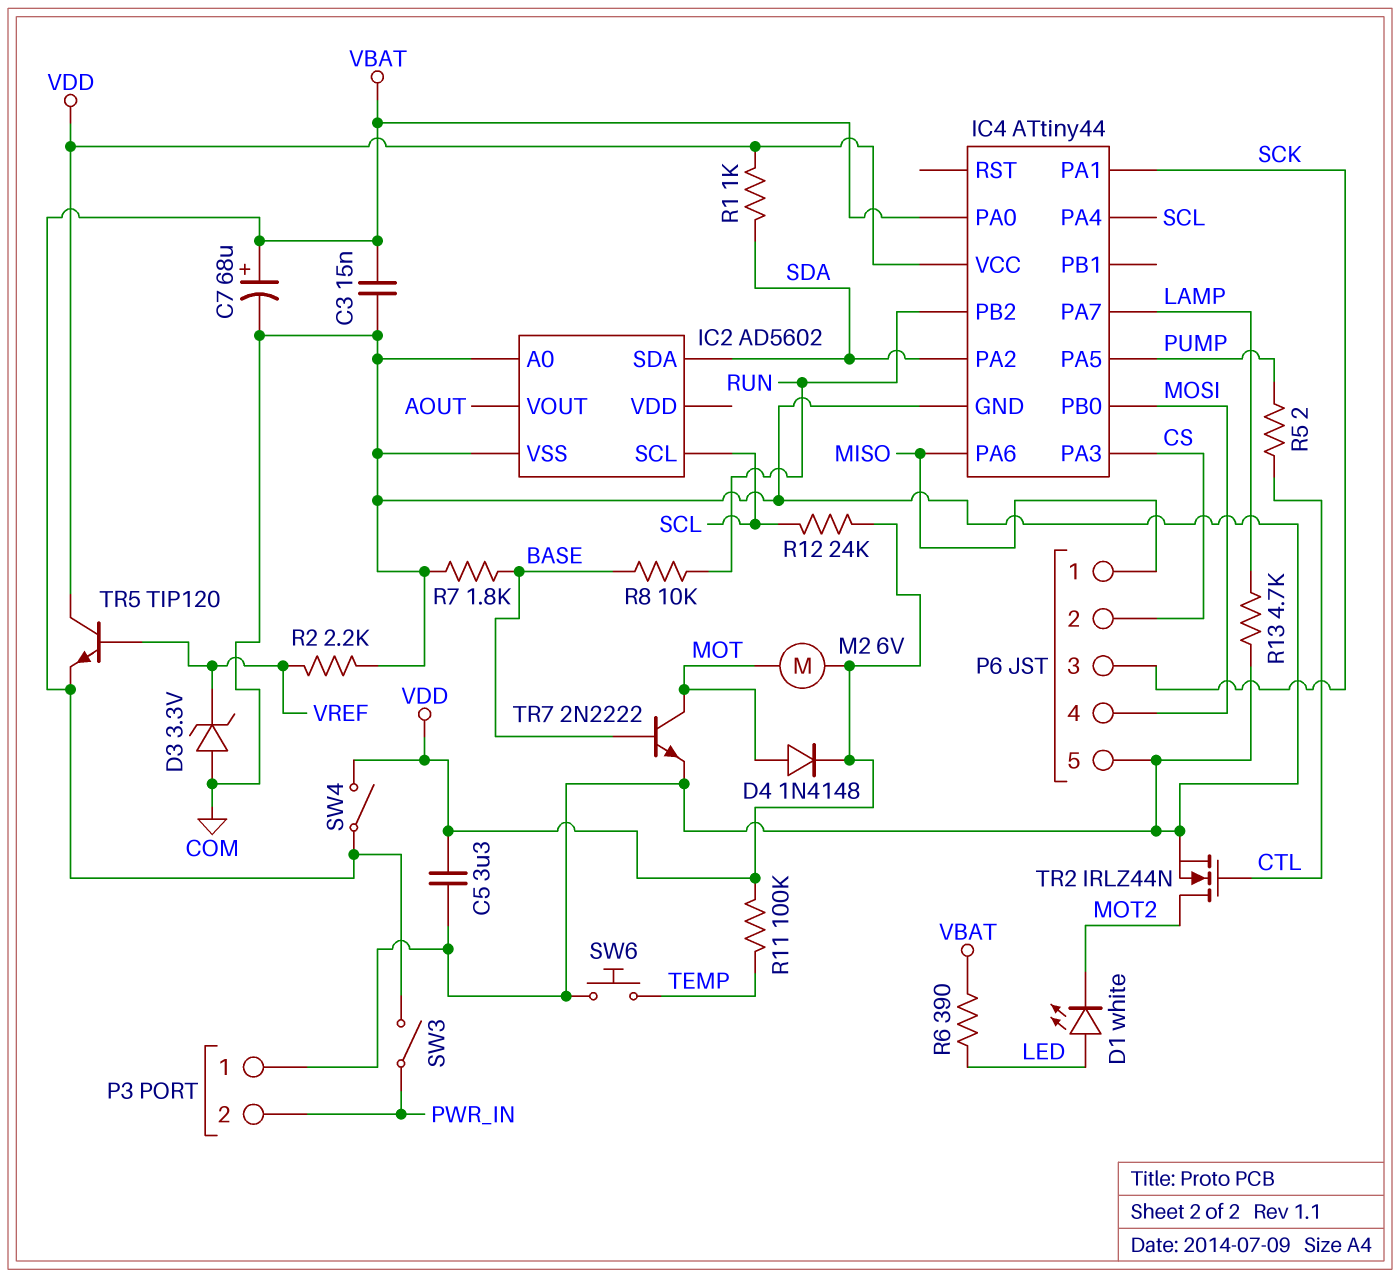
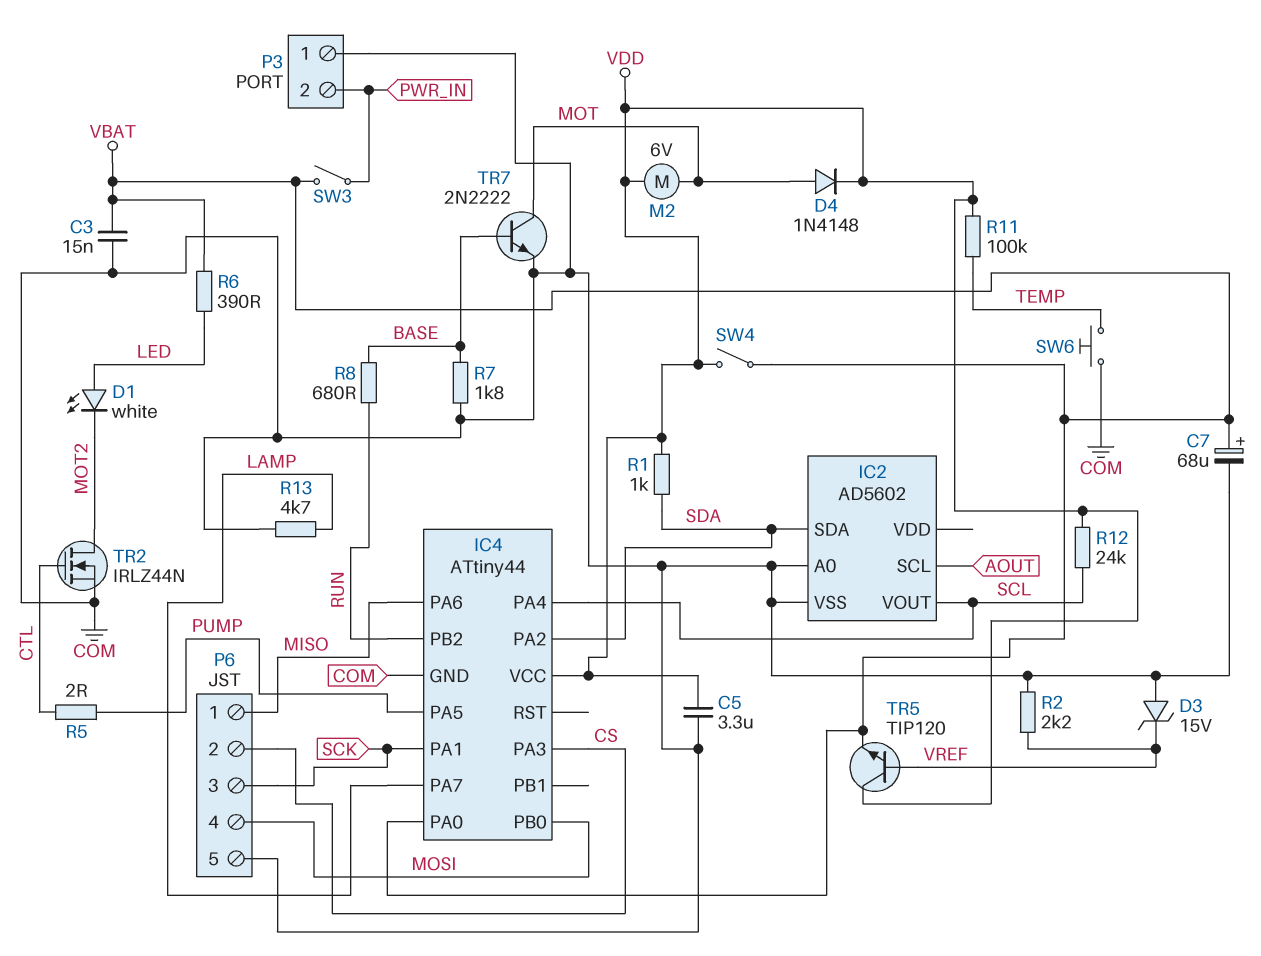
D3: zener 3.3V (A COM, K VREF) -> zener 15V (A COM, K VREF)
IC2 pin SCL: SCL -> AOUT
IC2 pin VOUT: AOUT -> SCL
R8: 10k (BASE, RUN) -> 680 (BASE, RUN)

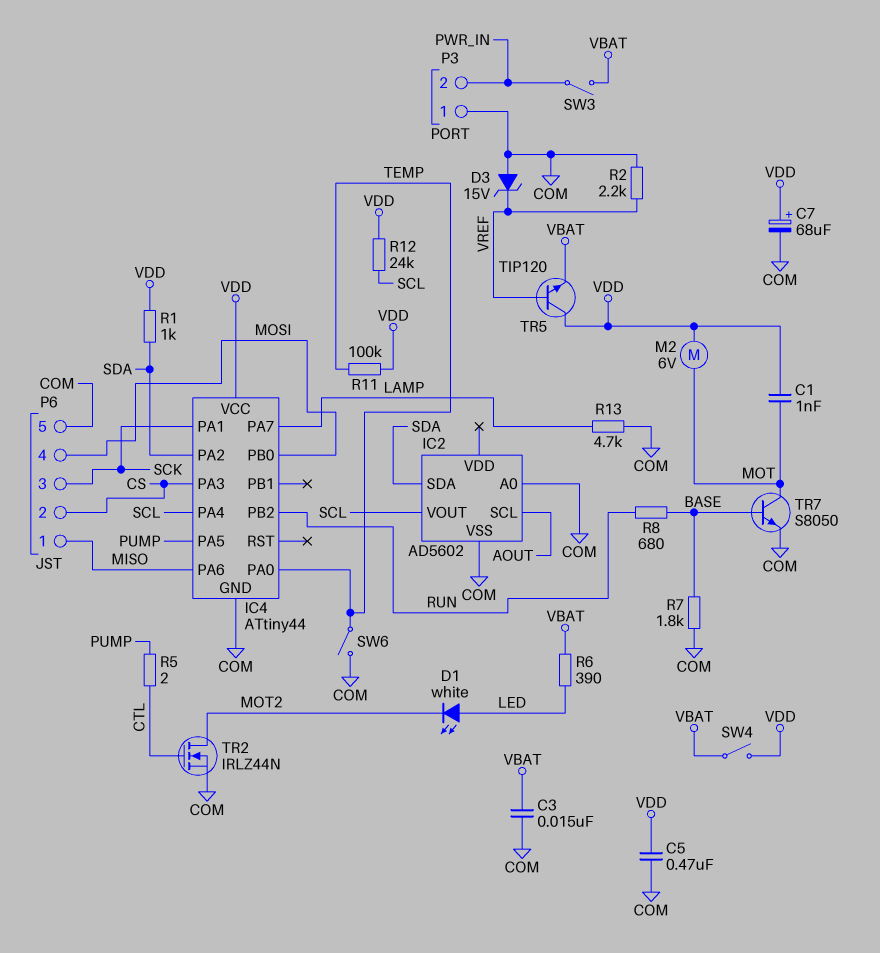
C1: none -> 1nF (MOT, VDD)
C5: 3.3uF (COM, VDD) -> 470nF (COM, VDD)
C7: 68uF (plus VBAT, minus COM) -> 68uF (plus VDD, minus COM)
D4: diode 1N4148 (A MOT, K VDD) -> none
IC4 pin PA0: VBAT -> TEMP
SW6: button (COM, TEMP) -> switch (COM, TEMP)
TR7: NPN 2N2222 (B BASE, C MOT, E COM) -> NPN S8050 (B BASE, C MOT, E COM)

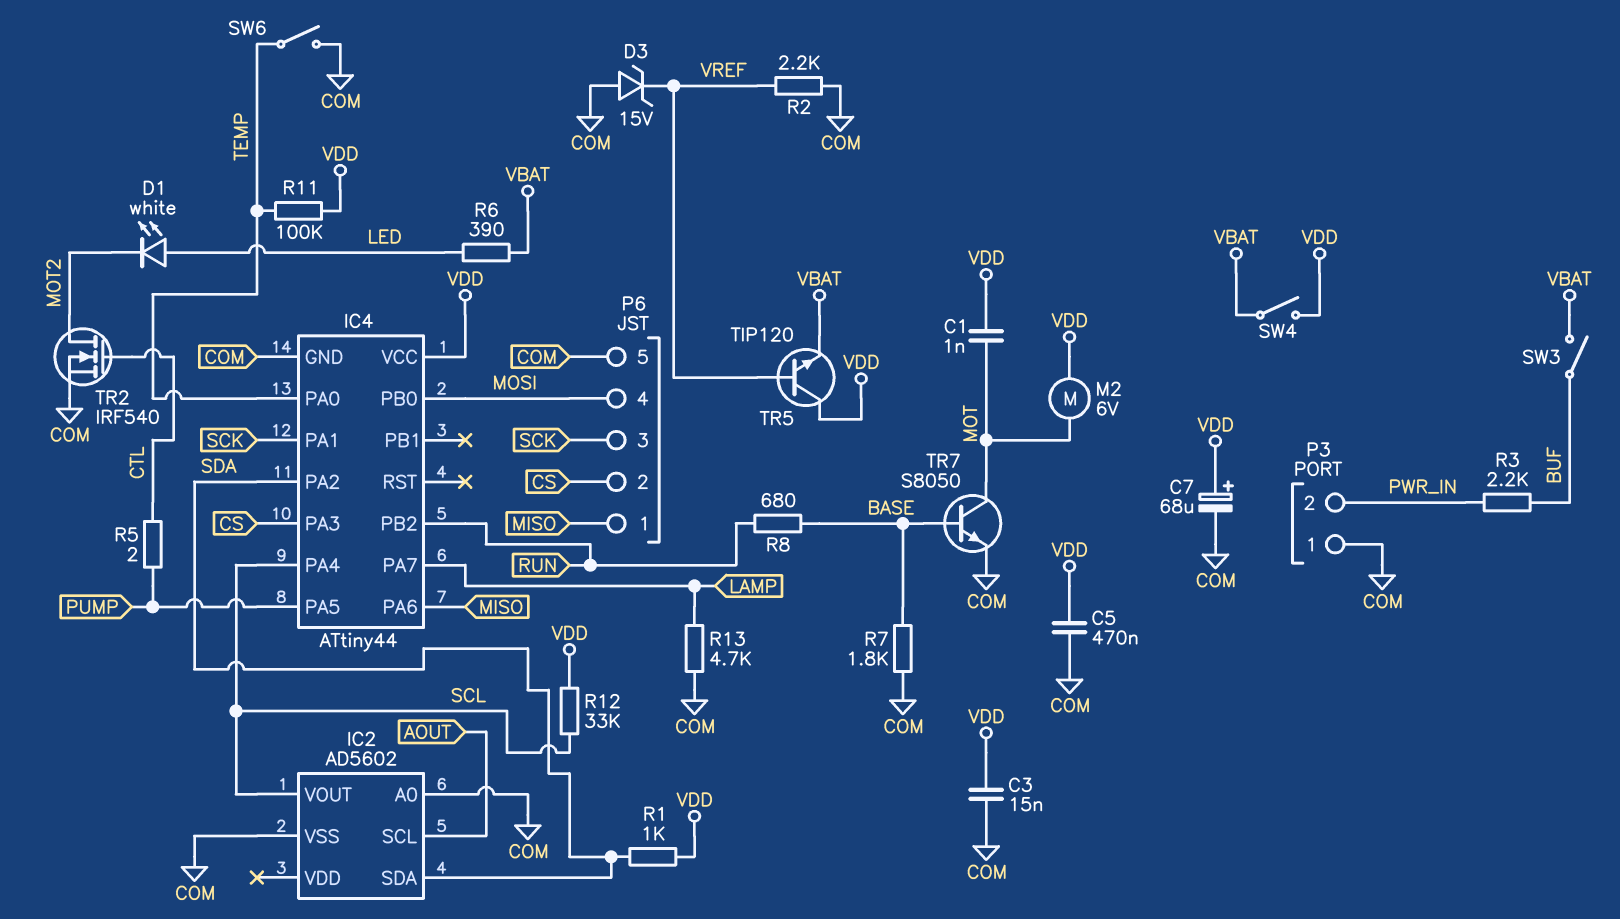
C3: 15nF (COM, VBAT) -> 15nF (COM, VDD)
R3: none -> 2.2k (BUF, PWR_IN)
R12: 24k (SCL, VDD) -> 33k (SCL, VDD)
SW3: switch (PWR_IN, VBAT) -> switch (BUF, VBAT)
TR2: NMOS IRLZ44N (G CTL, D MOT2, S COM) -> NMOS IRF540 (G CTL, D MOT2, S COM)

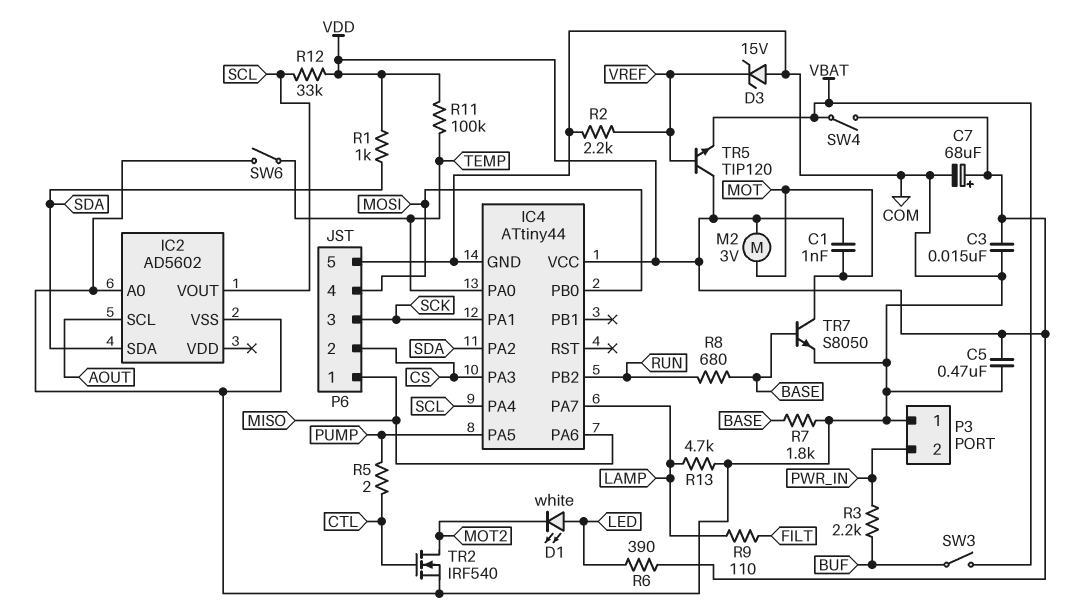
M2: motor 6V (MOT, VDD) -> motor 3V (MOT, VDD)
R6: 390 (LED, VBAT) -> 390 (LED, VDD)
R9: none -> 110 (FILT, LAMP)

